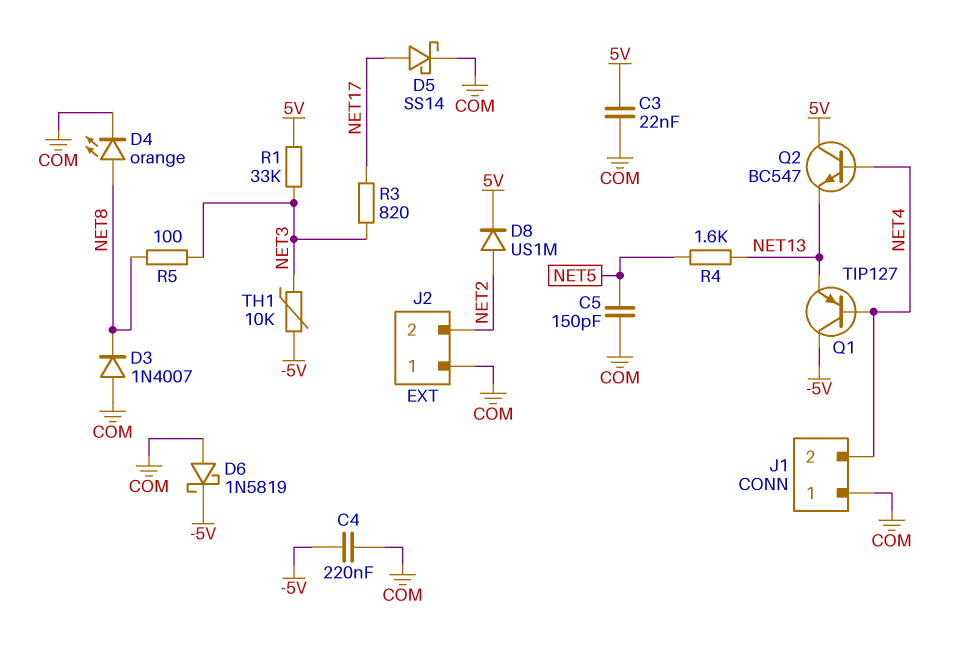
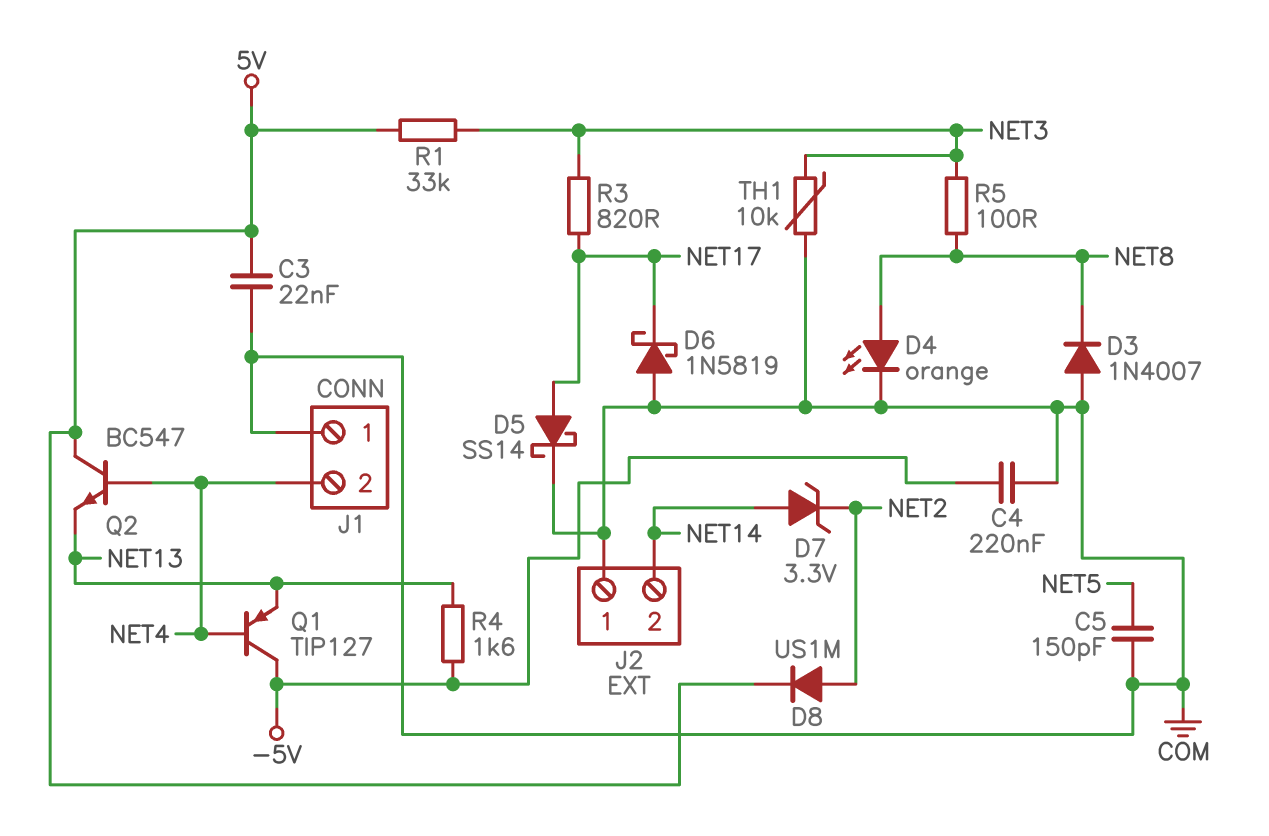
D6: schottky 1N5819 (A COM, K -5V) -> schottky 1N5819 (A COM, K NET17)
D7: none -> zener 3.3V (A NET14, K NET2)
J2 pin 2: NET2 -> NET14
R4: 1.6k (NET5, NET13) -> 1.6k (-5V, NET13)
TH1: 10k (-5V, NET3) -> 10k (COM, NET3)

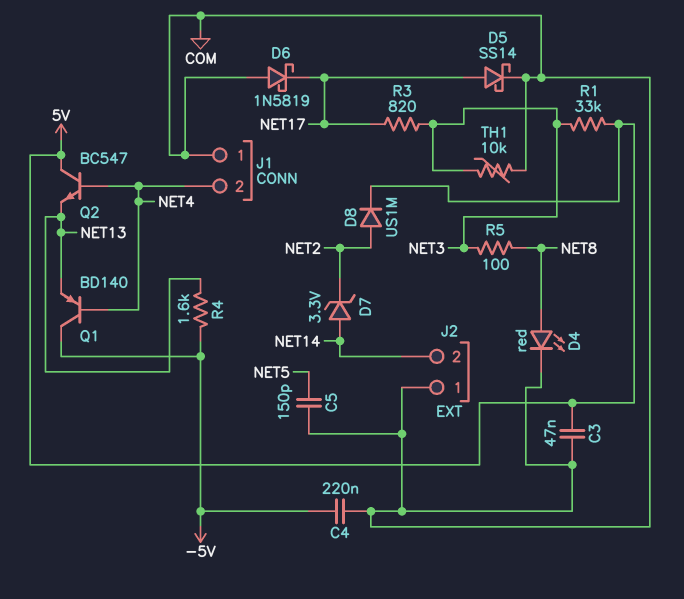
C3: 22nF (5V, COM) -> 47nF (5V, COM)
D3: diode 1N4007 (A COM, K NET8) -> none
D4: LED orange (A NET8, K COM) -> LED red (A NET8, K COM)
Q1: PNP TIP127 (B NET4, C -5V, E NET13) -> PNP BD140 (B NET4, C -5V, E NET13)

